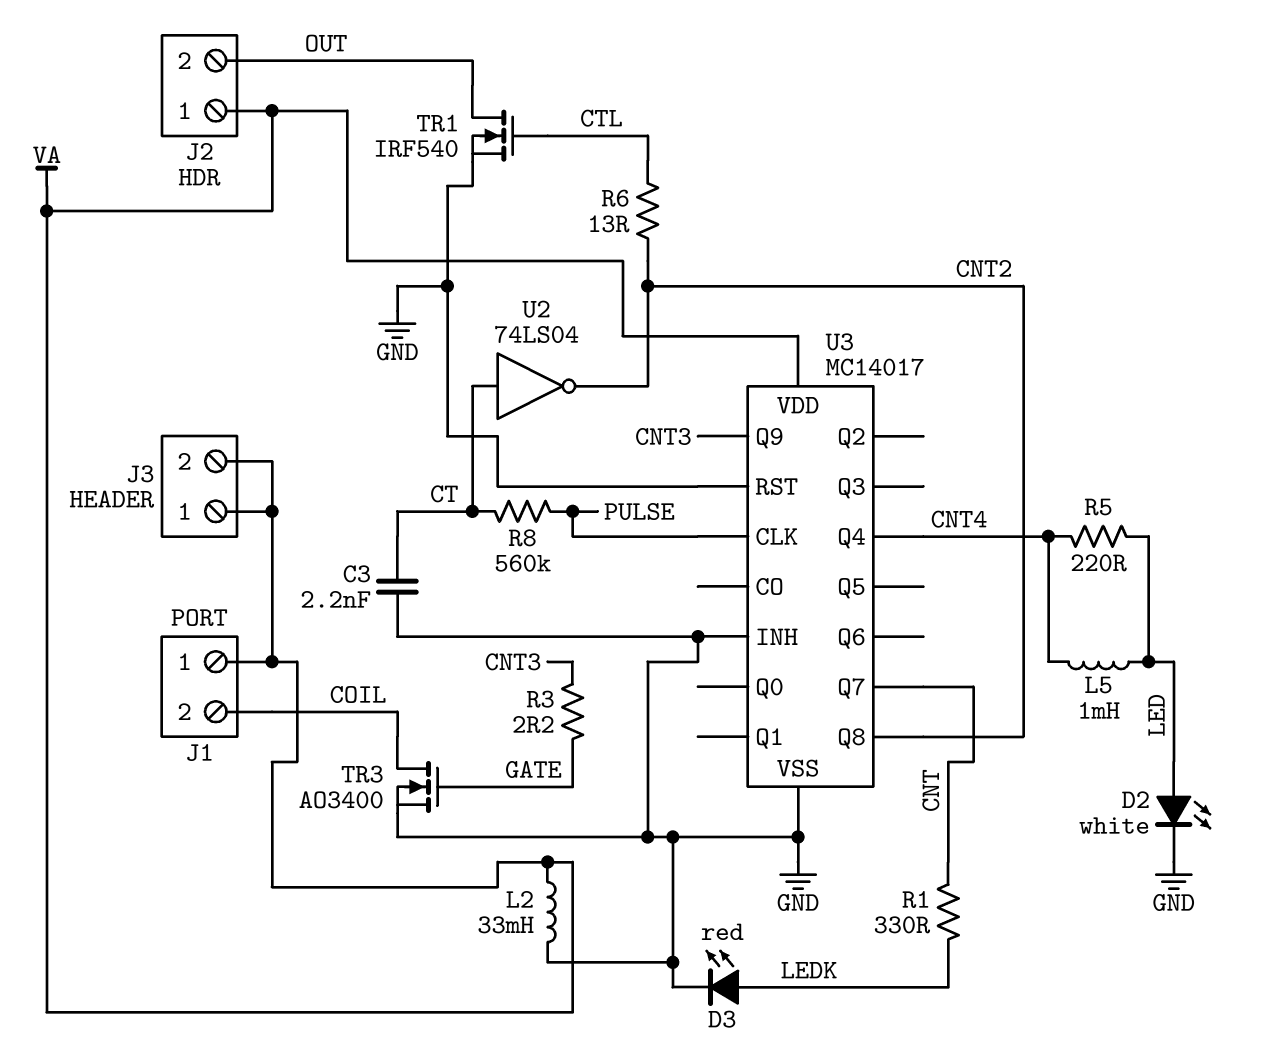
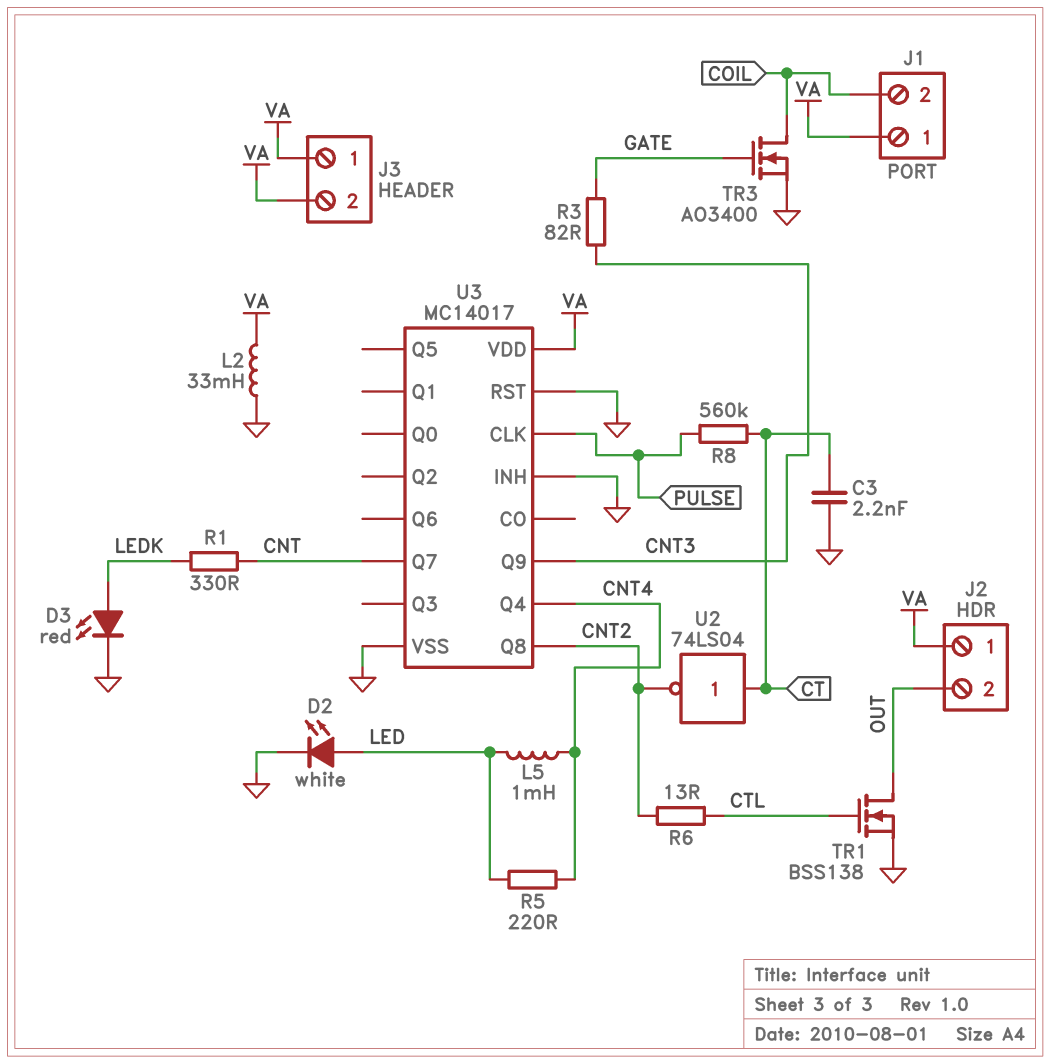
R3: 2.2 (CNT3, GATE) -> 82 (CNT3, GATE)
TR1: NMOS IRF540 (G CTL, D OUT, S GND) -> NMOS BSS138 (G CTL, D OUT, S GND)

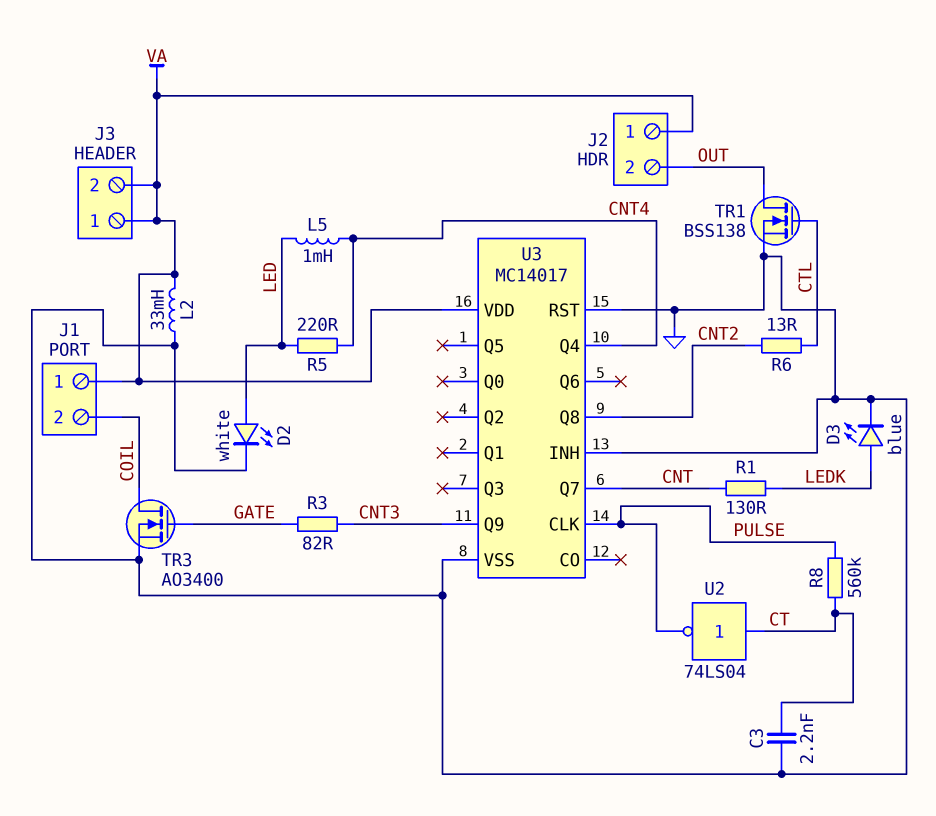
D3: LED red (A LEDK, K GND) -> LED blue (A LEDK, K GND)
R1: 330 (CNT, LEDK) -> 130 (CNT, LEDK)
U2: NOT 74LS04 (in CT, out CNT2) -> NOT 74LS04 (in CT, out PULSE)

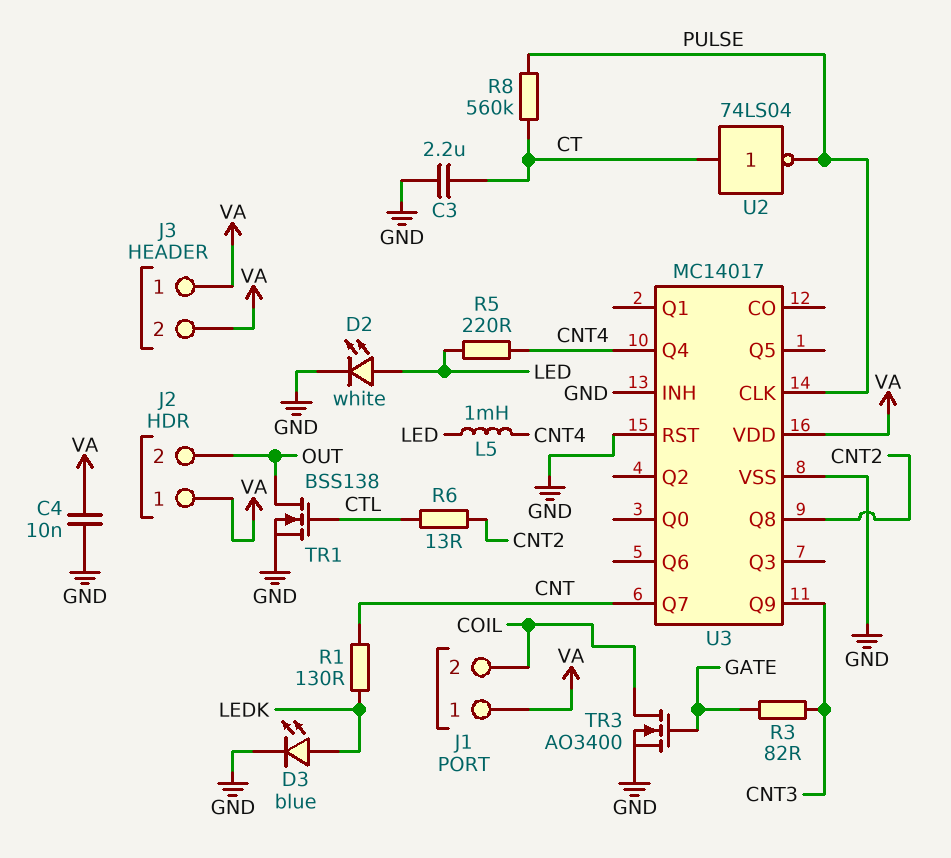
C3: 2.2nF (CT, GND) -> 2.2uF (CT, GND)
C4: none -> 10nF (GND, VA)
L2: 33mH (GND, VA) -> none

